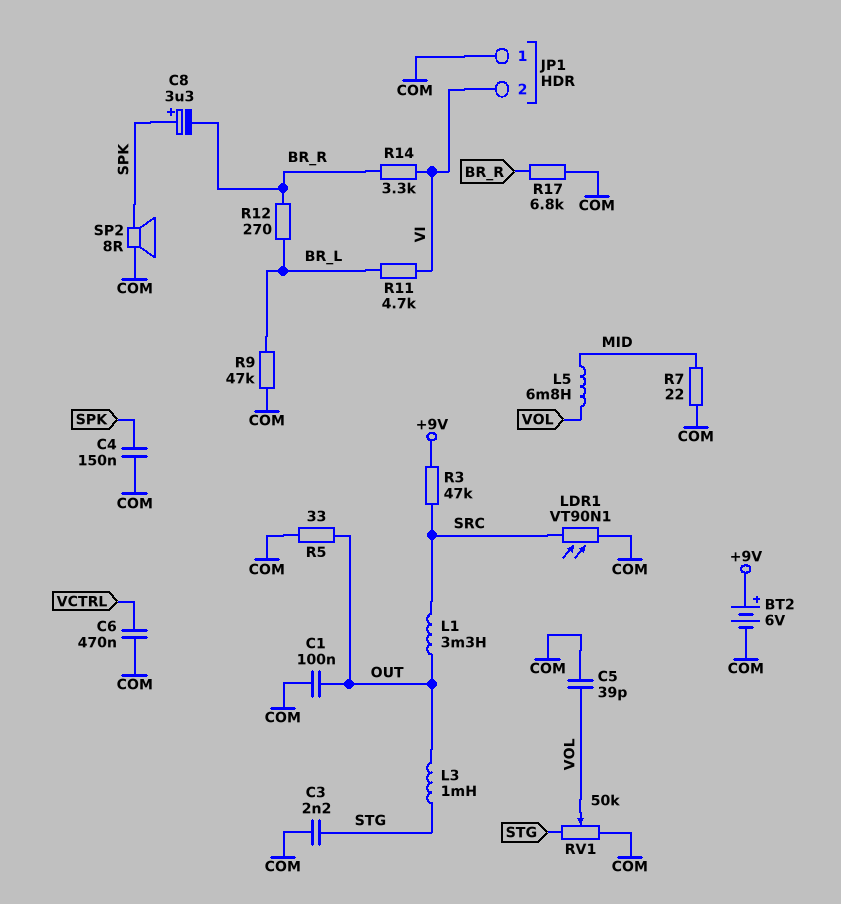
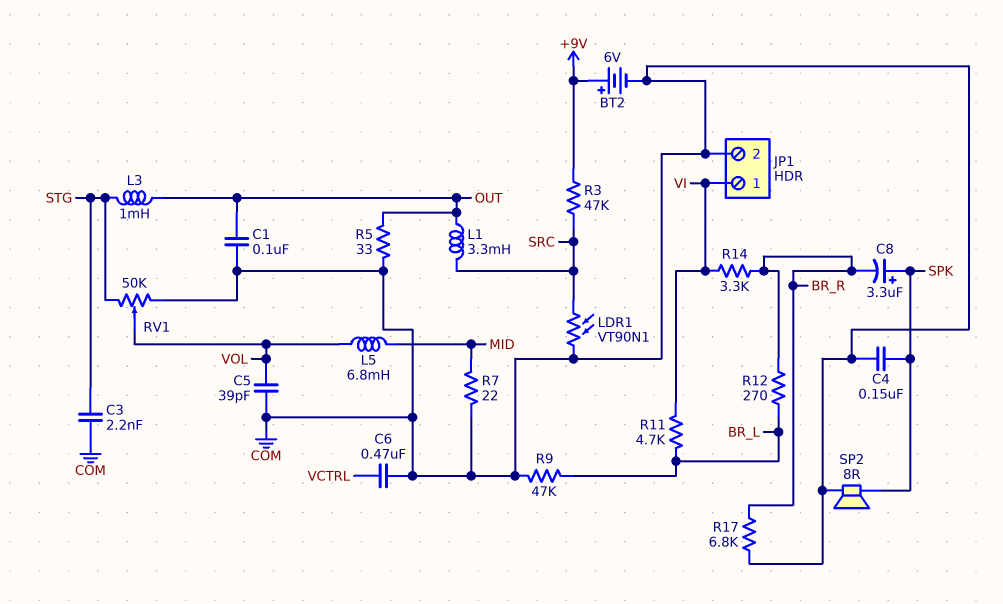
JP1 pin 1: COM -> VI
JP1 pin 2: VI -> COM

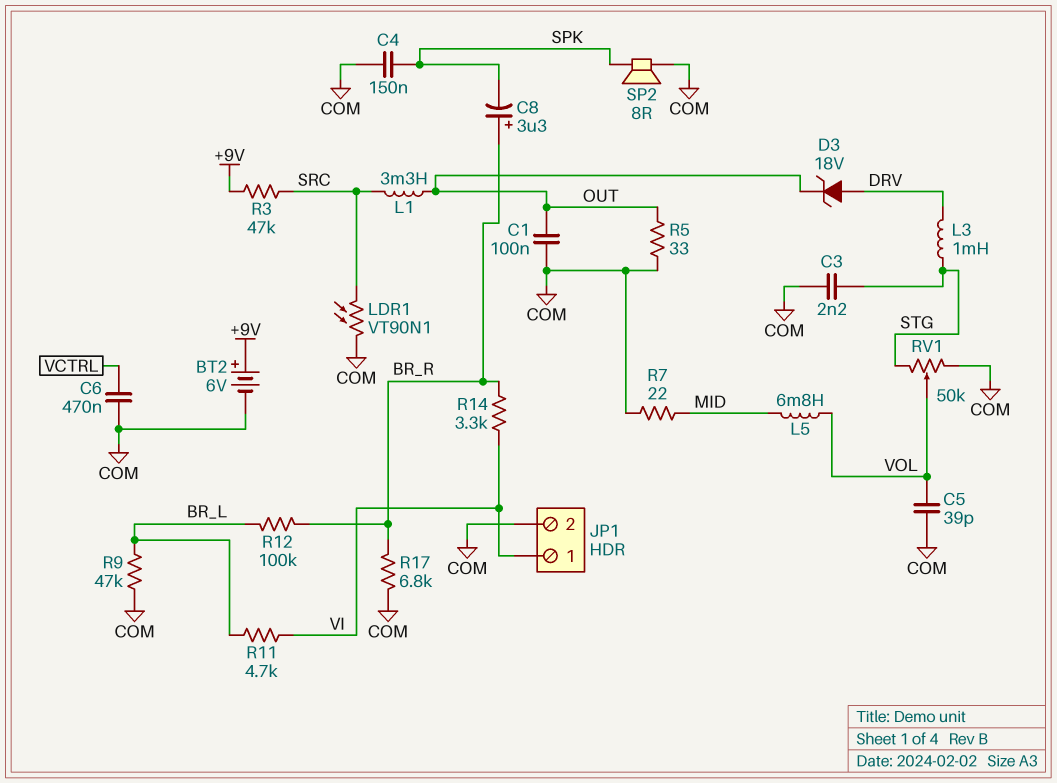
C8: 3.3uF (plus SPK, minus BR_R) -> 3.3uF (plus BR_R, minus SPK)
D3: none -> zener 18V (A DRV, K OUT)
L3: 1mH (OUT, STG) -> 1mH (DRV, STG)
R12: 270 (BR_L, BR_R) -> 100k (BR_L, BR_R)

